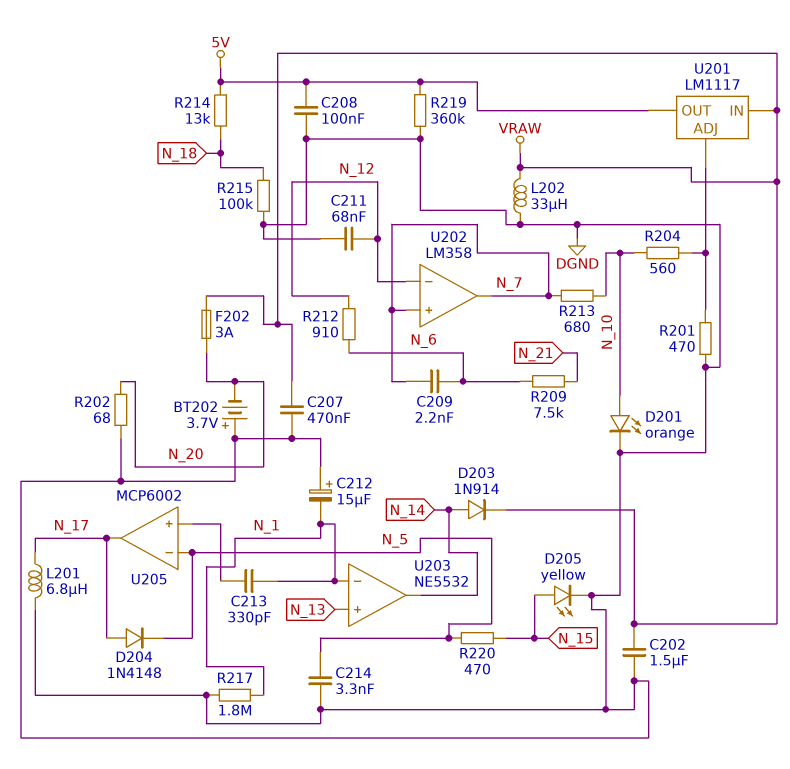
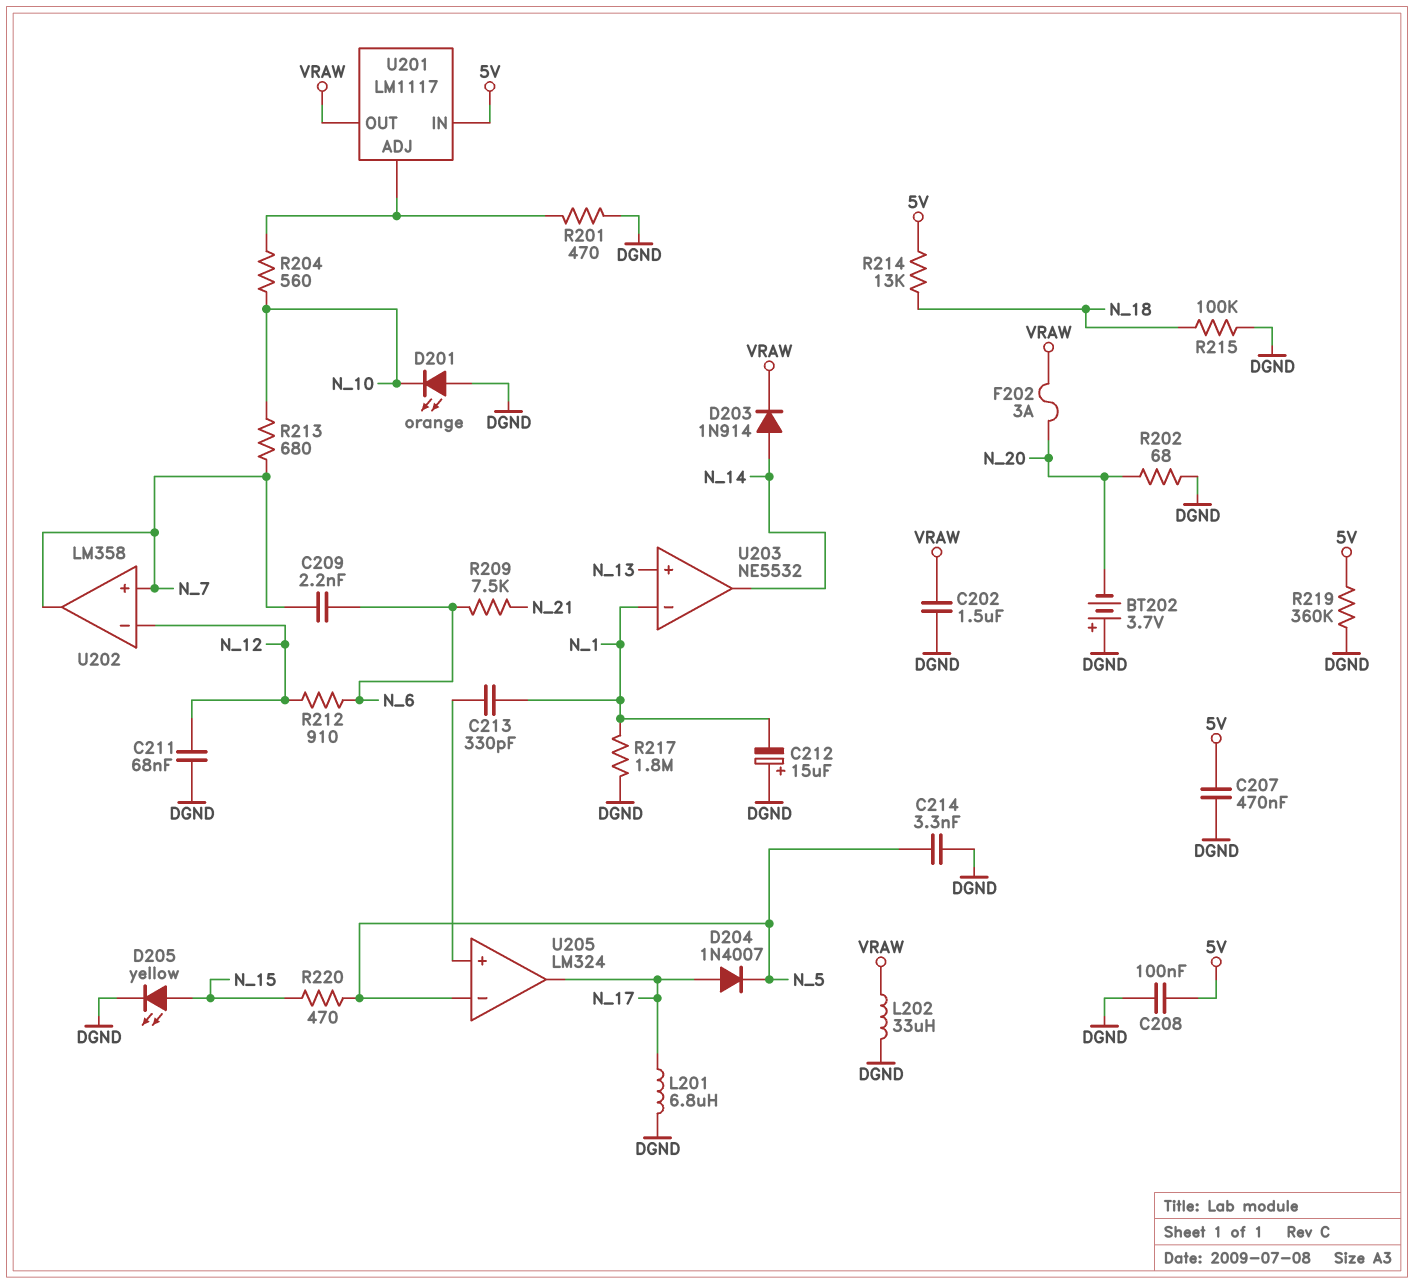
C207: 470nF (DGND, VRAW) -> 470nF (5V, DGND)
D201: LED orange (A N_10, K DGND) -> LED orange (A DGND, K N_10)
D204: diode 1N4148 (A N_17, K N_5) -> diode 1N4007 (A N_17, K N_5)
U201 pin IN: VRAW -> 5V
U201 pin OUT: 5V -> VRAW
U205: MCP6002 -> LM324

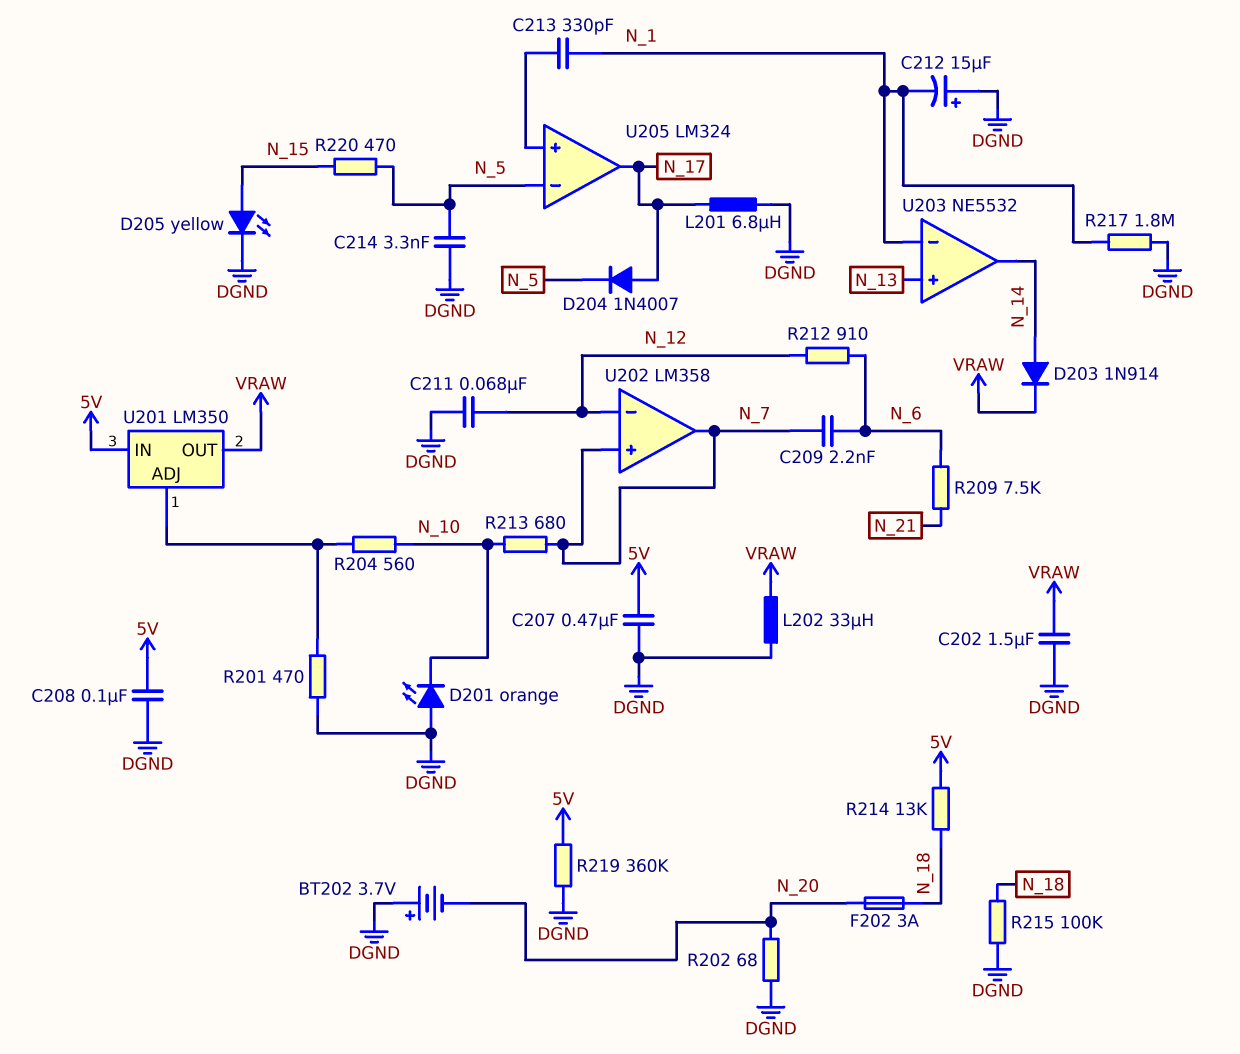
F202: 3A (N_20, VRAW) -> 3A (N_18, N_20)
U201: LM1117 -> LM350

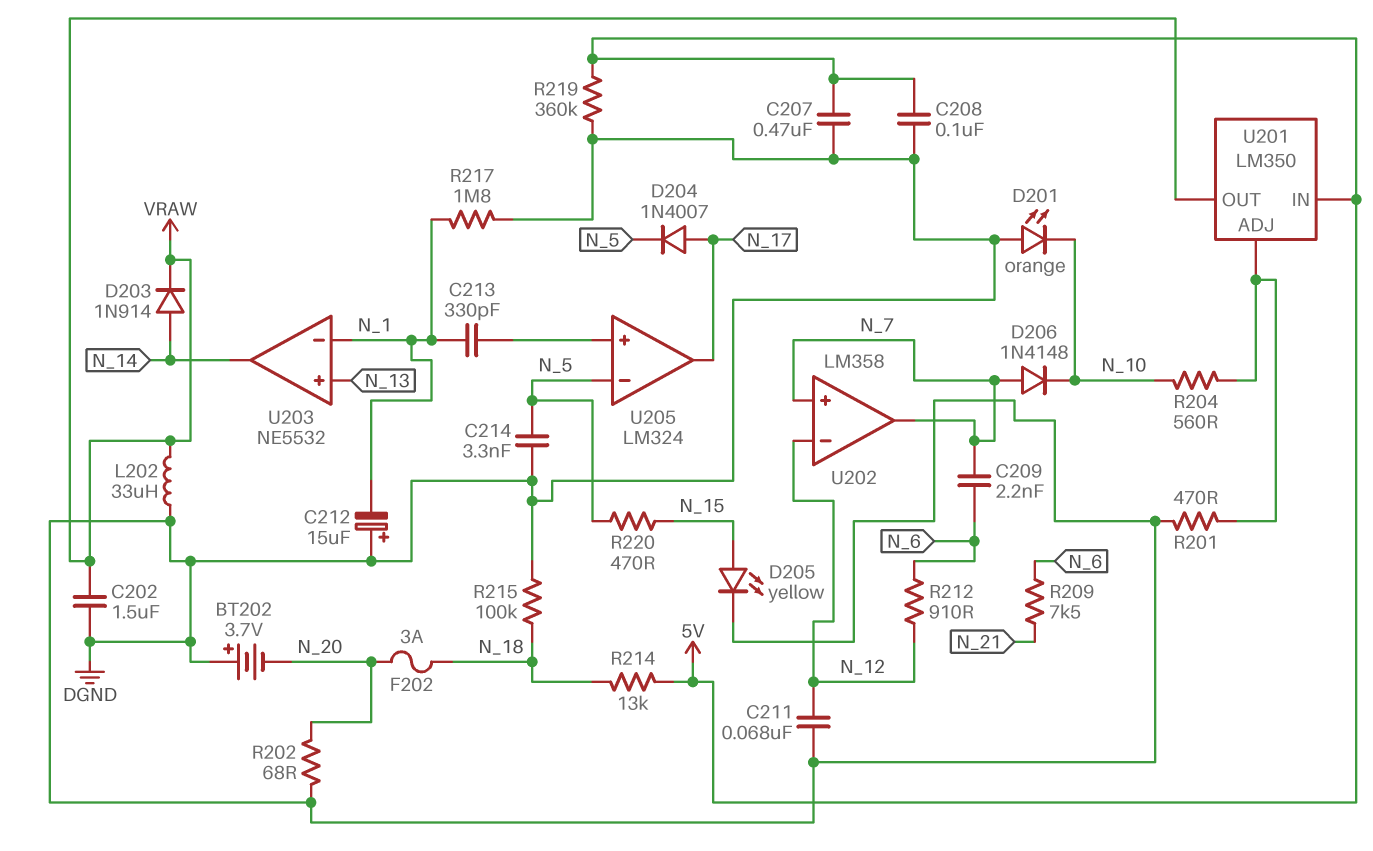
D206: none -> diode 1N4148 (A N_7, K N_10)
L201: 6.8uH (DGND, N_17) -> none
R213: 680 (N_7, N_10) -> none

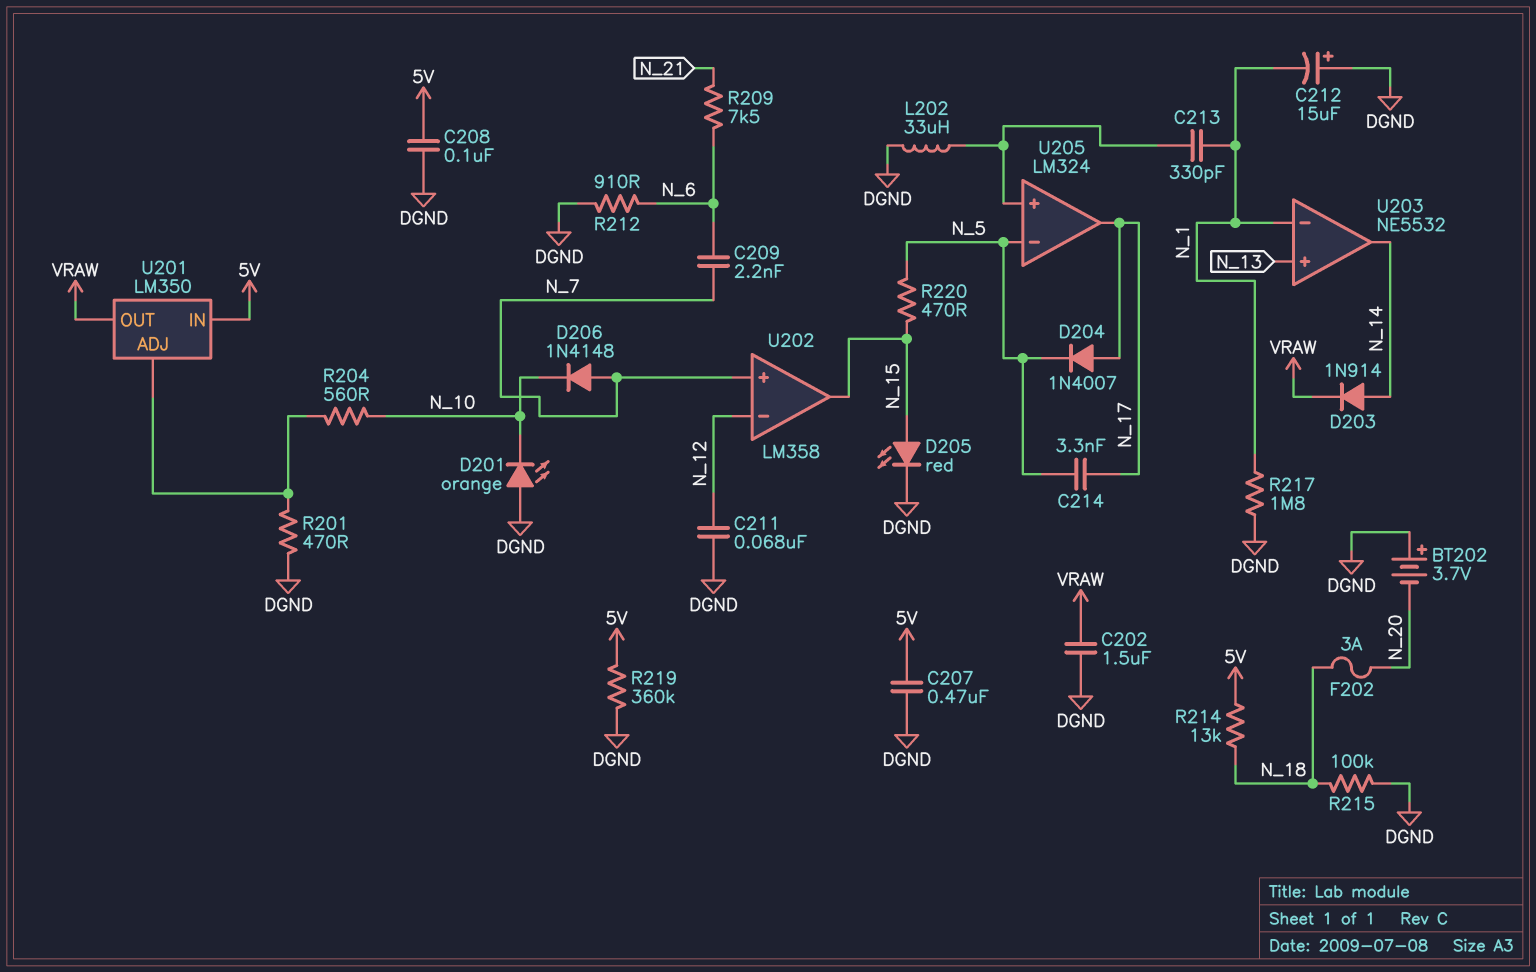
C214: 3.3nF (DGND, N_5) -> 3.3nF (N_5, N_17)
D205: LED yellow (A N_15, K DGND) -> LED red (A N_15, K DGND)
L202: 33uH (DGND, VRAW) -> 33uH (DGND, U205/in+)
R202: 68 (DGND, N_20) -> none
R212: 910 (N_6, N_12) -> 910 (DGND, N_6)
U202 pin out: N_7 -> N_15

